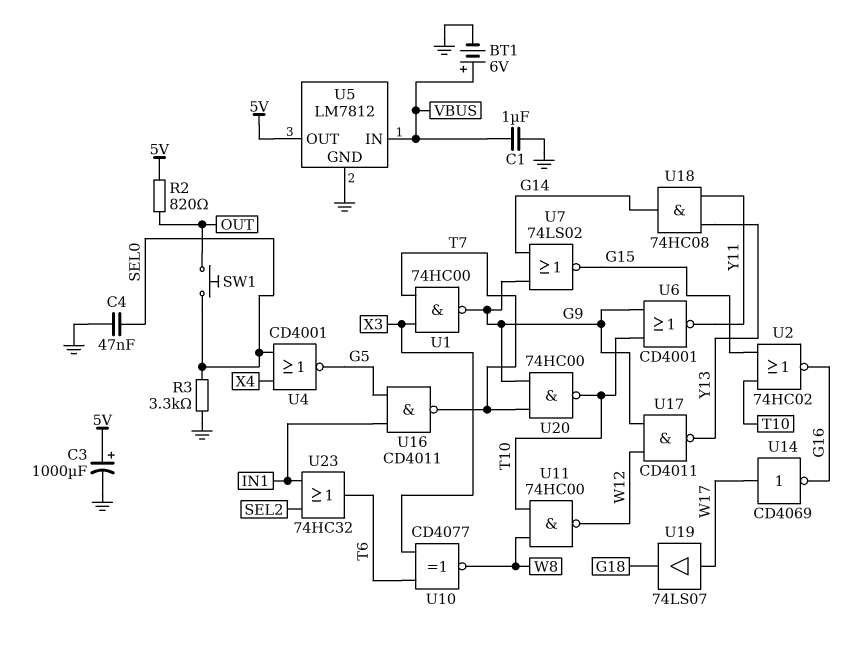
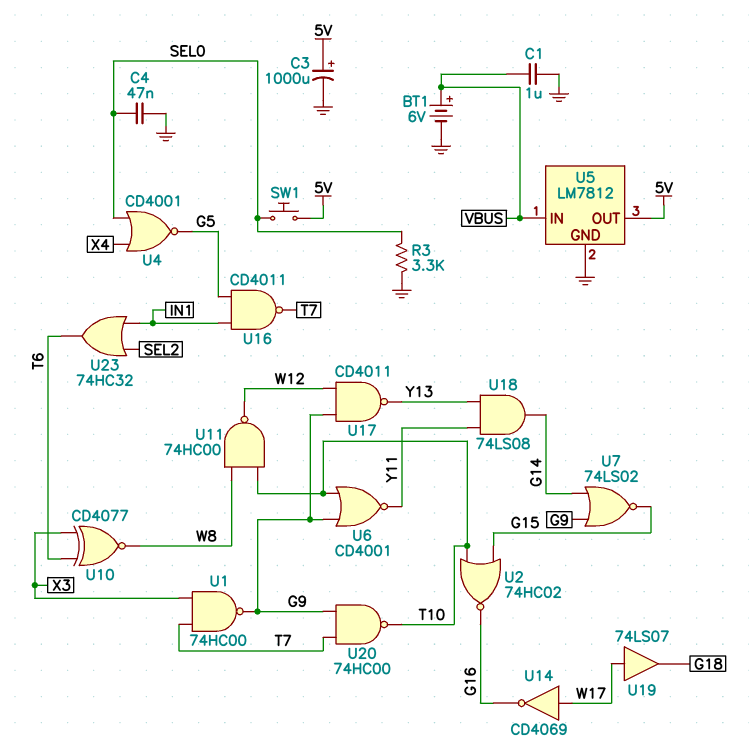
R2: 820 (5V, OUT) -> none
SW1: button (OUT, SEL0) -> button (5V, SEL0)
U18: AND 74HC08 (in Y11, in Y13, out G14) -> AND 74LS08 (in Y11, in Y13, out G14)

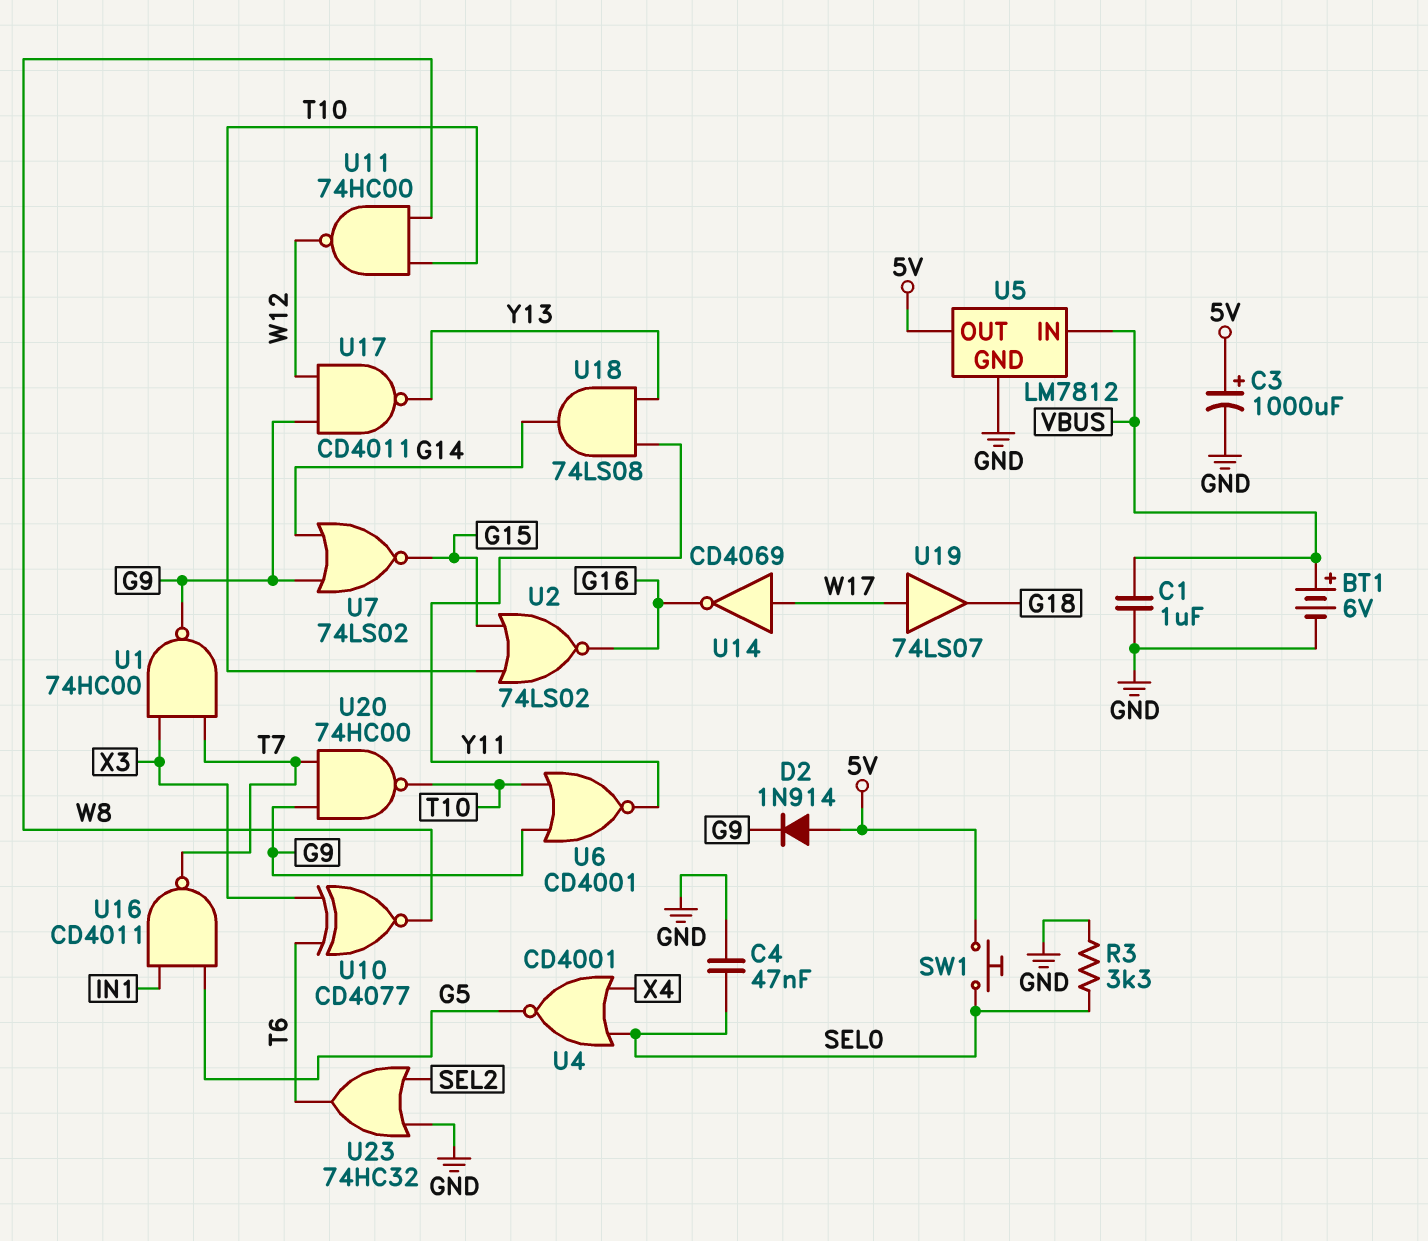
D2: none -> diode 1N914 (A 5V, K G9)
U2: NOR 74HC02 (in G15, in T10, out G16) -> NOR 74LS02 (in G15, in T10, out G16)
U23: OR 74HC32 (in IN1, in SEL2, out T6) -> OR 74HC32 (in GND, in SEL2, out T6)

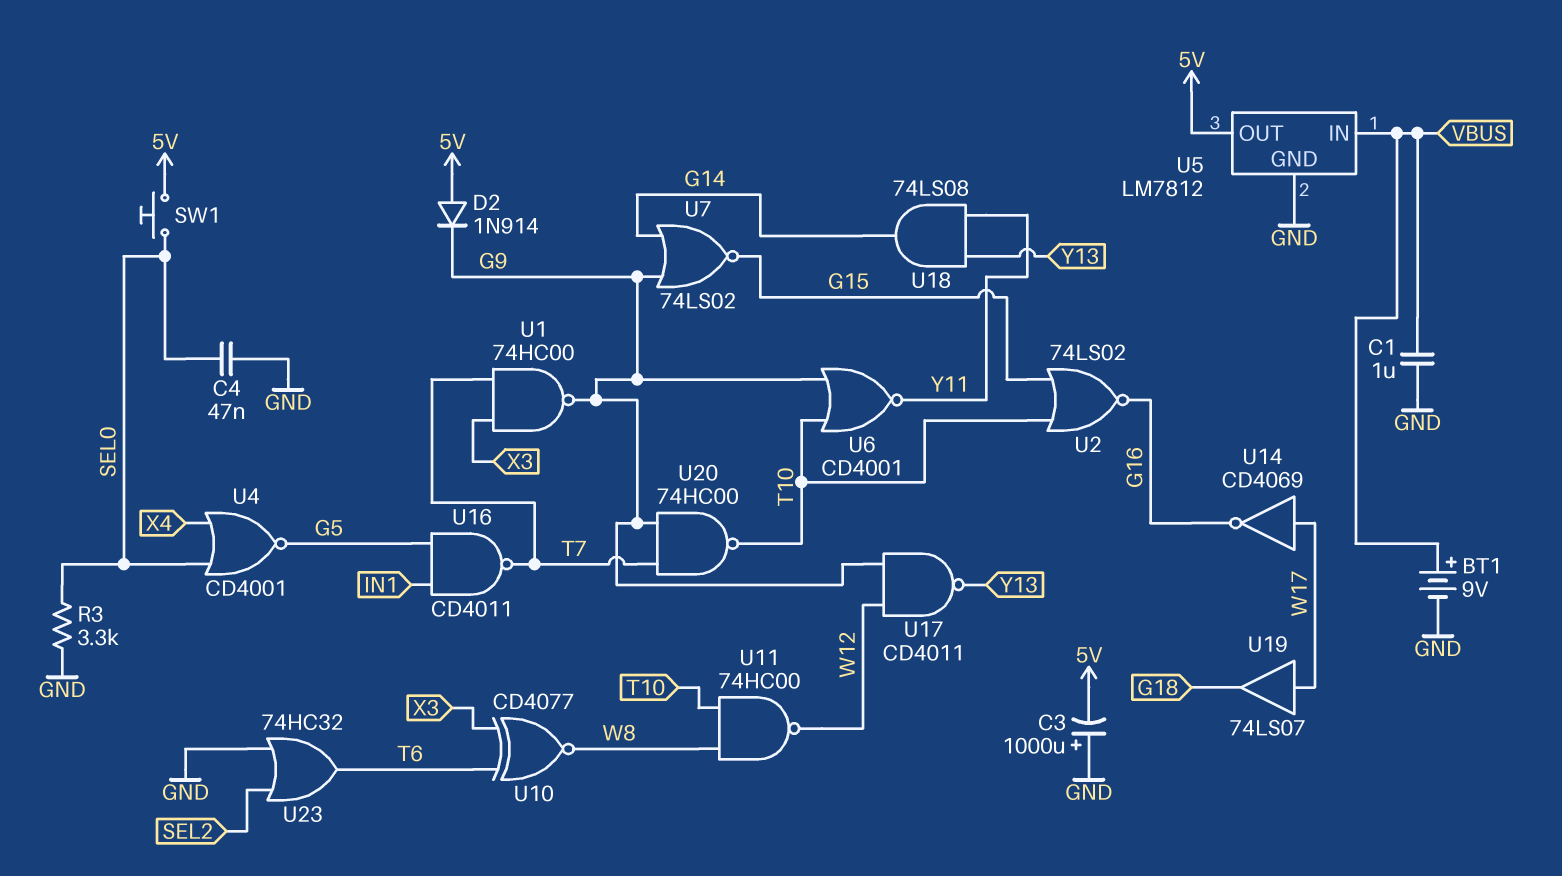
BT1: 6V (plus VBUS, minus GND) -> 9V (plus VBUS, minus GND)
C3: 1000uF (plus 5V, minus GND) -> 1000uF (plus GND, minus 5V)

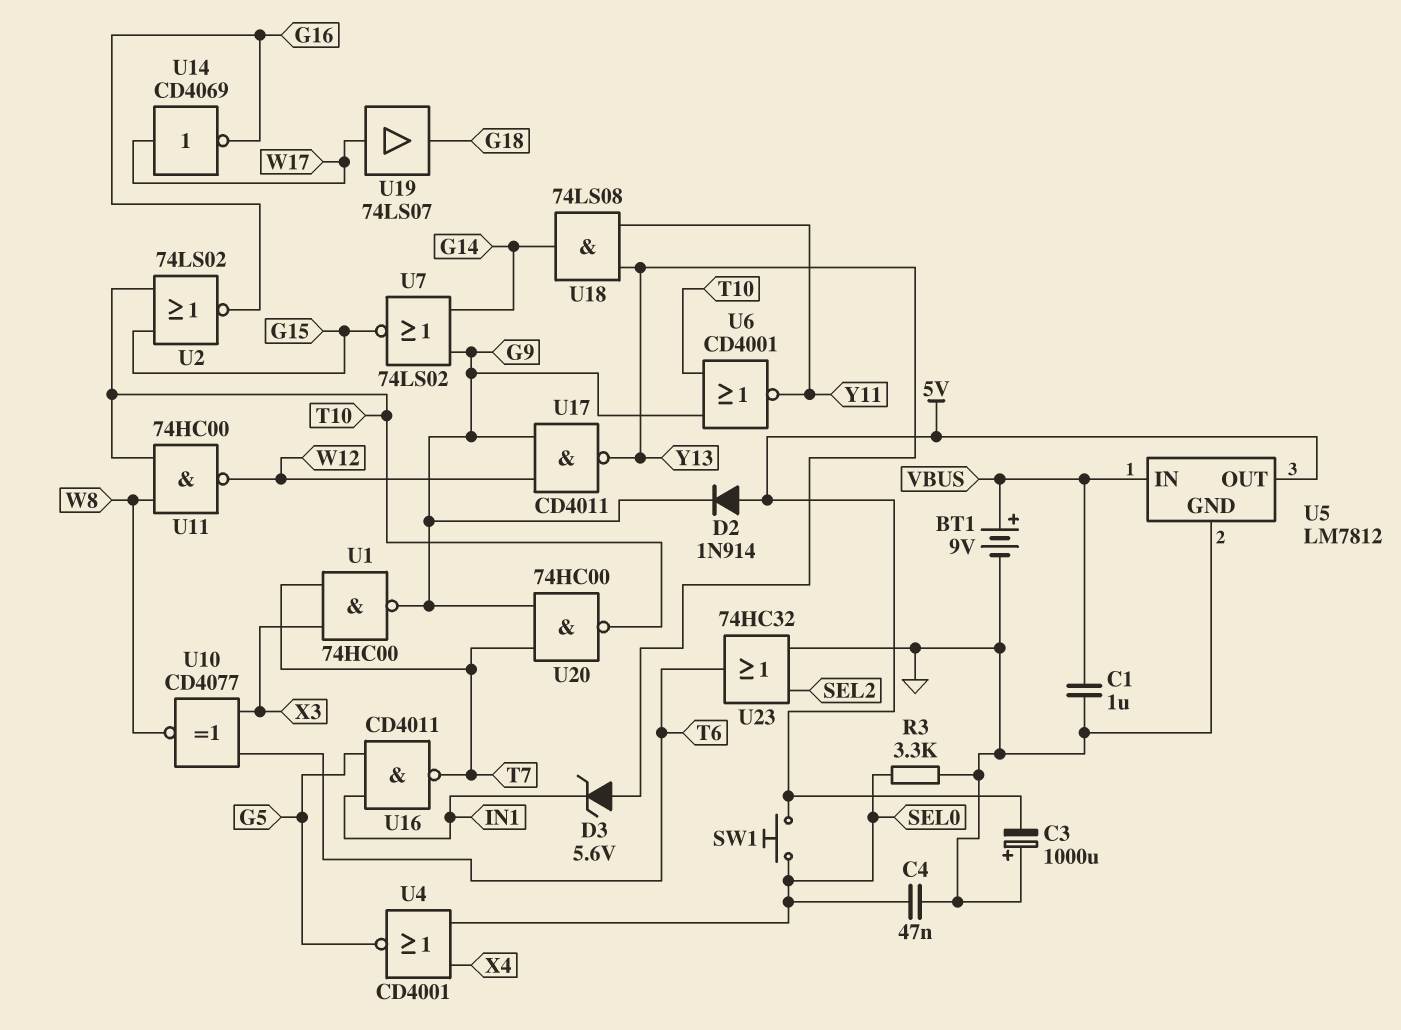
D3: none -> zener 5.6V (A Y13, K IN1)

